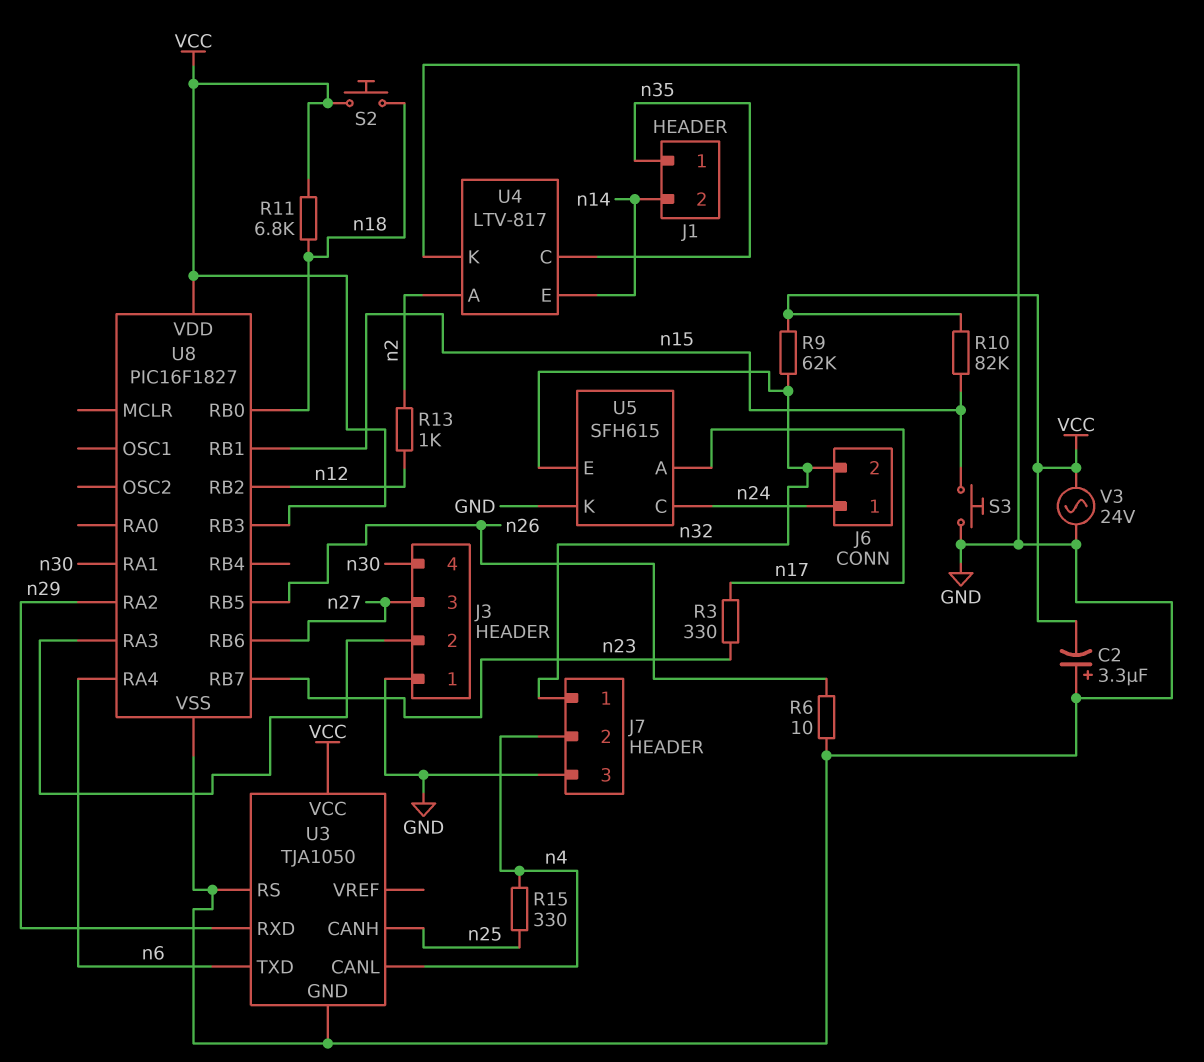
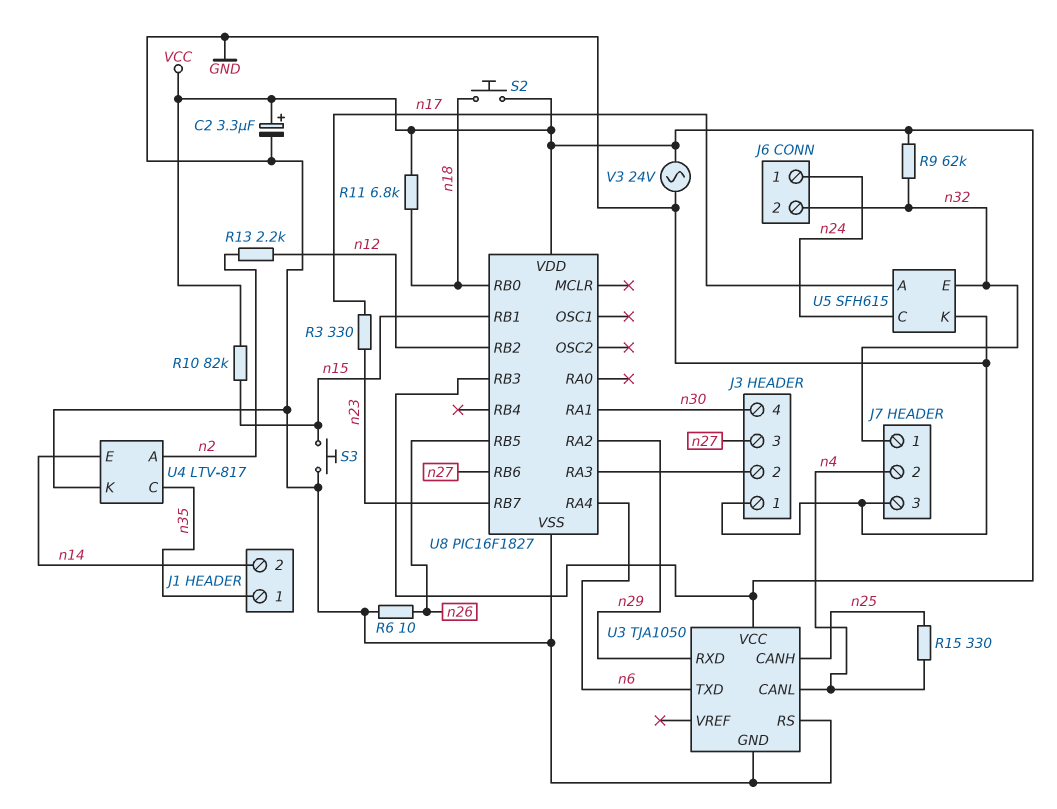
C2: 3.3uF (plus GND, minus VCC) -> 3.3uF (plus VCC, minus GND)
R13: 1k (n2, n12) -> 2.2k (n2, n12)

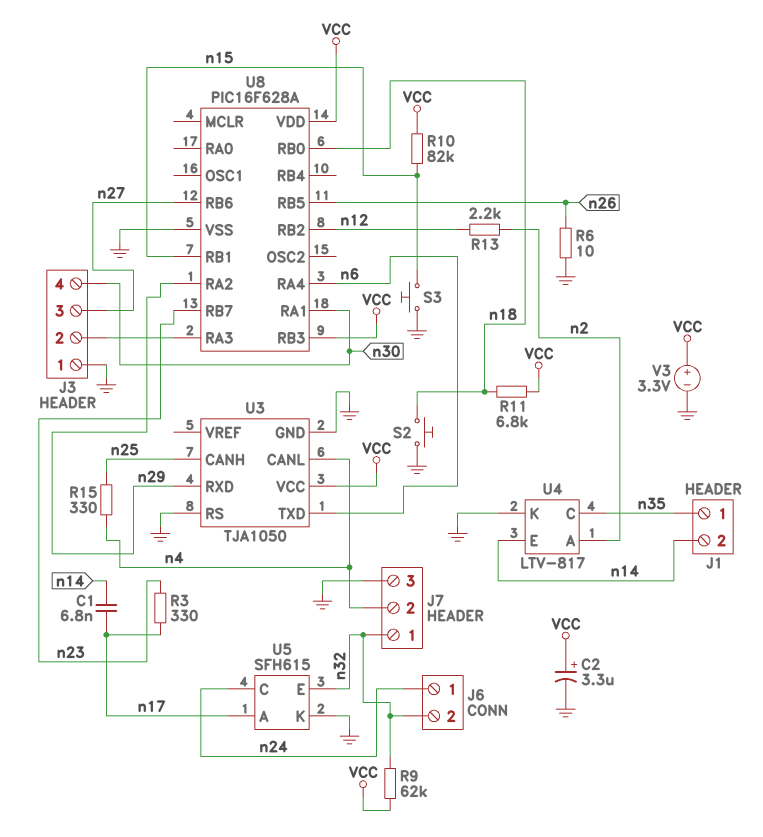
C1: none -> 6.8nF (n14, n17)
S2: button (VCC, n18) -> button (GND, n18)
U8: PIC16F1827 -> PIC16F628A
V3: AC 24V (GND, VCC) -> 3.3V (plus VCC, minus GND)

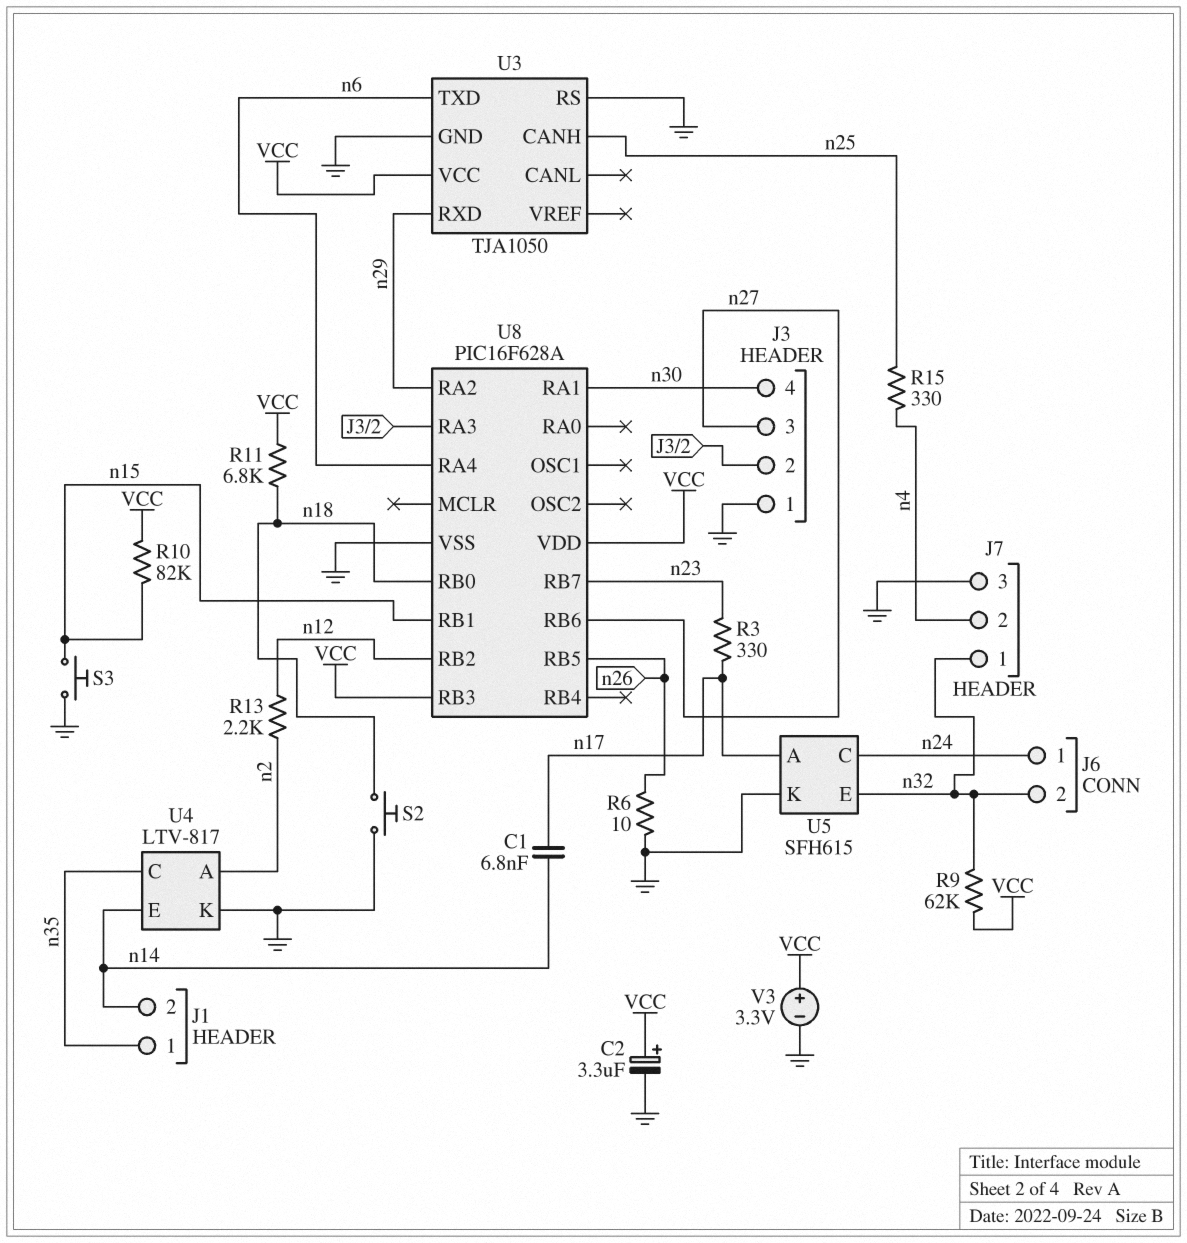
U3 pin CANL: n4 -> none

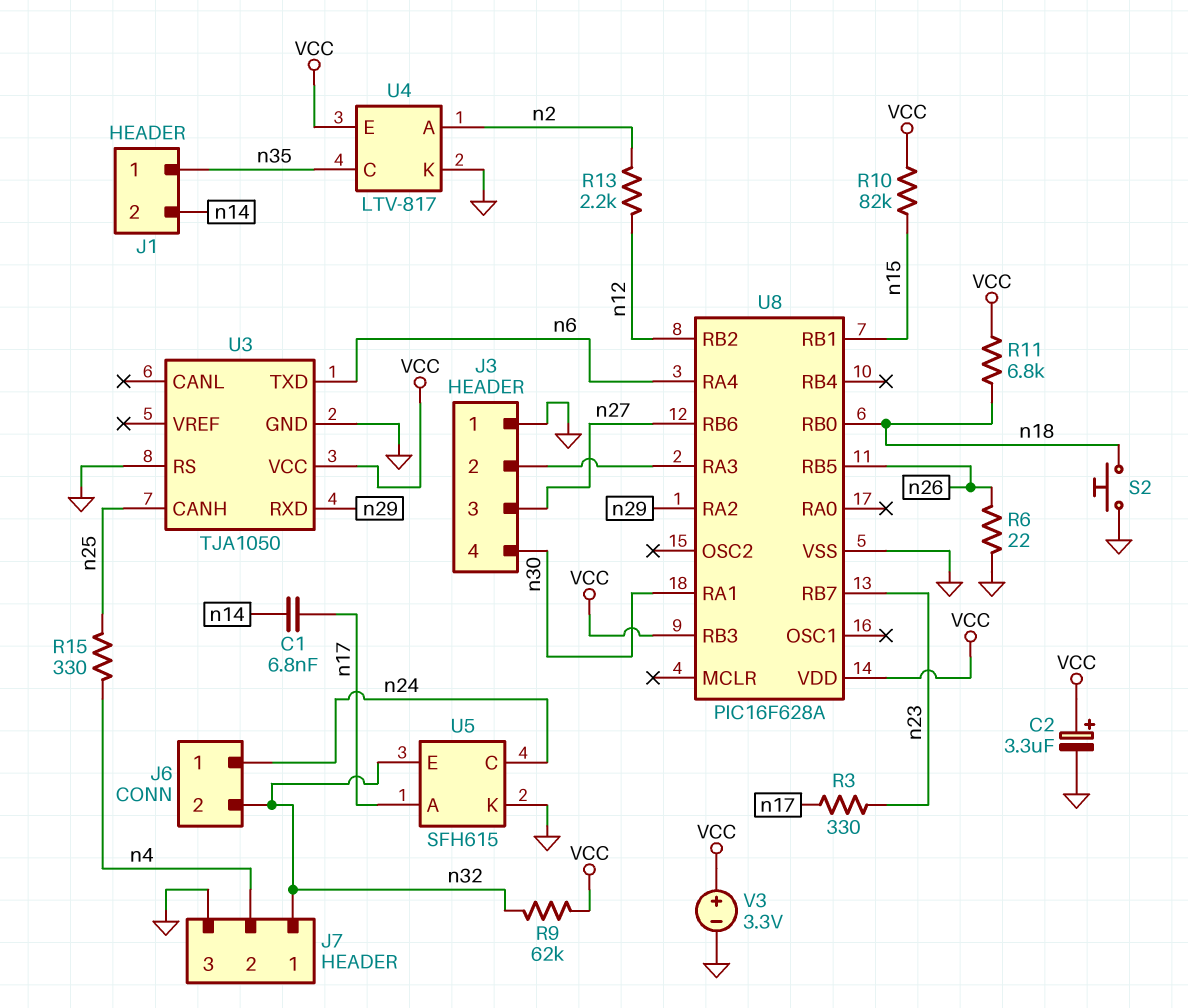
R6: 10 (GND, n26) -> 22 (GND, n26)
S3: button (GND, n15) -> none
U4 pin E: n14 -> VCC

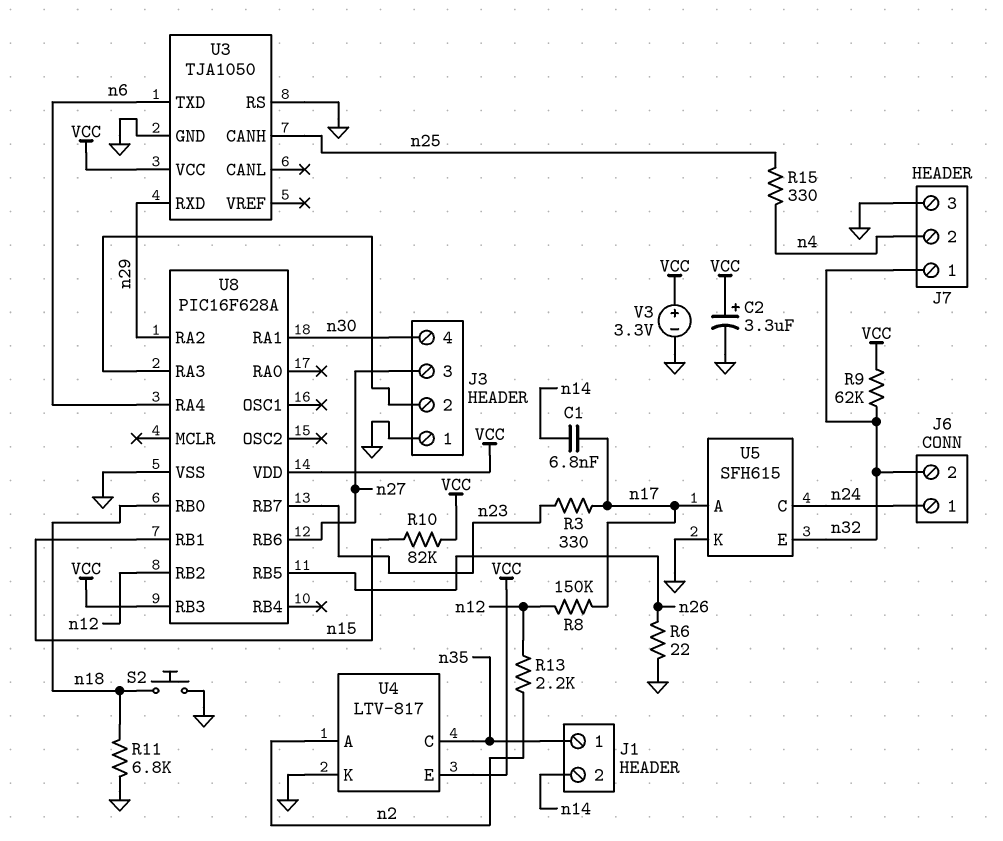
R8: none -> 150k (n12, n17)
R11: 6.8k (VCC, n18) -> 6.8k (GND, n18)

